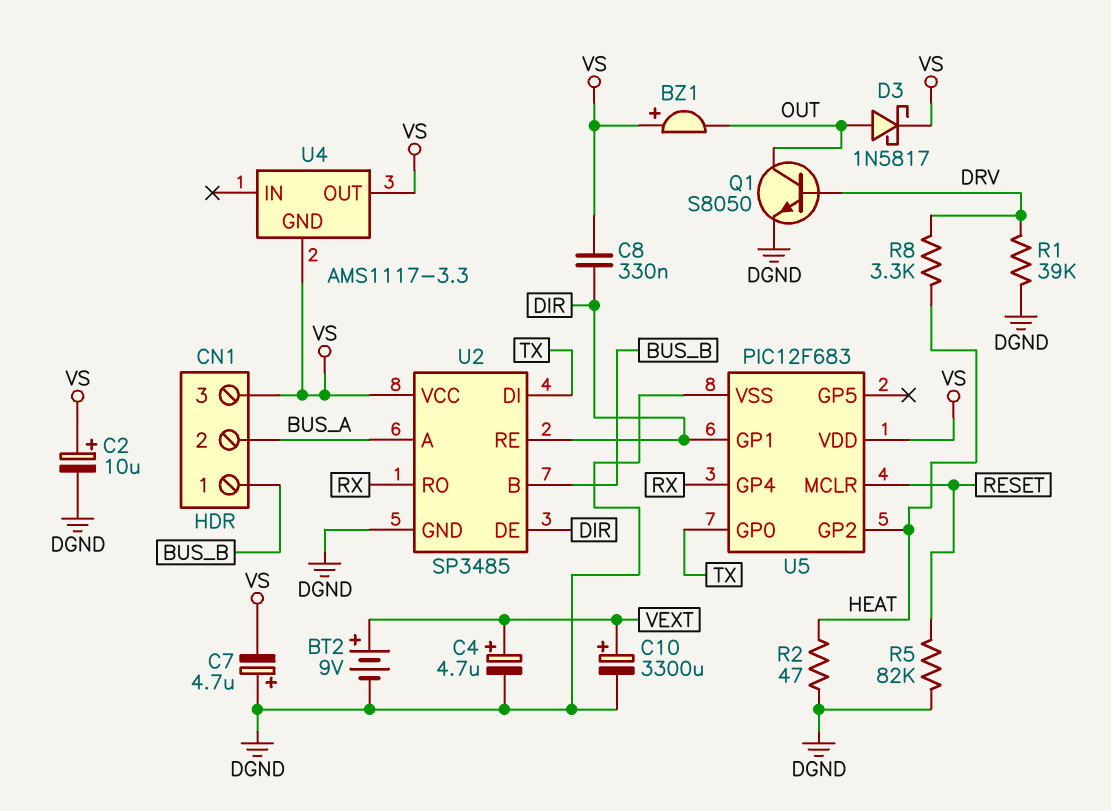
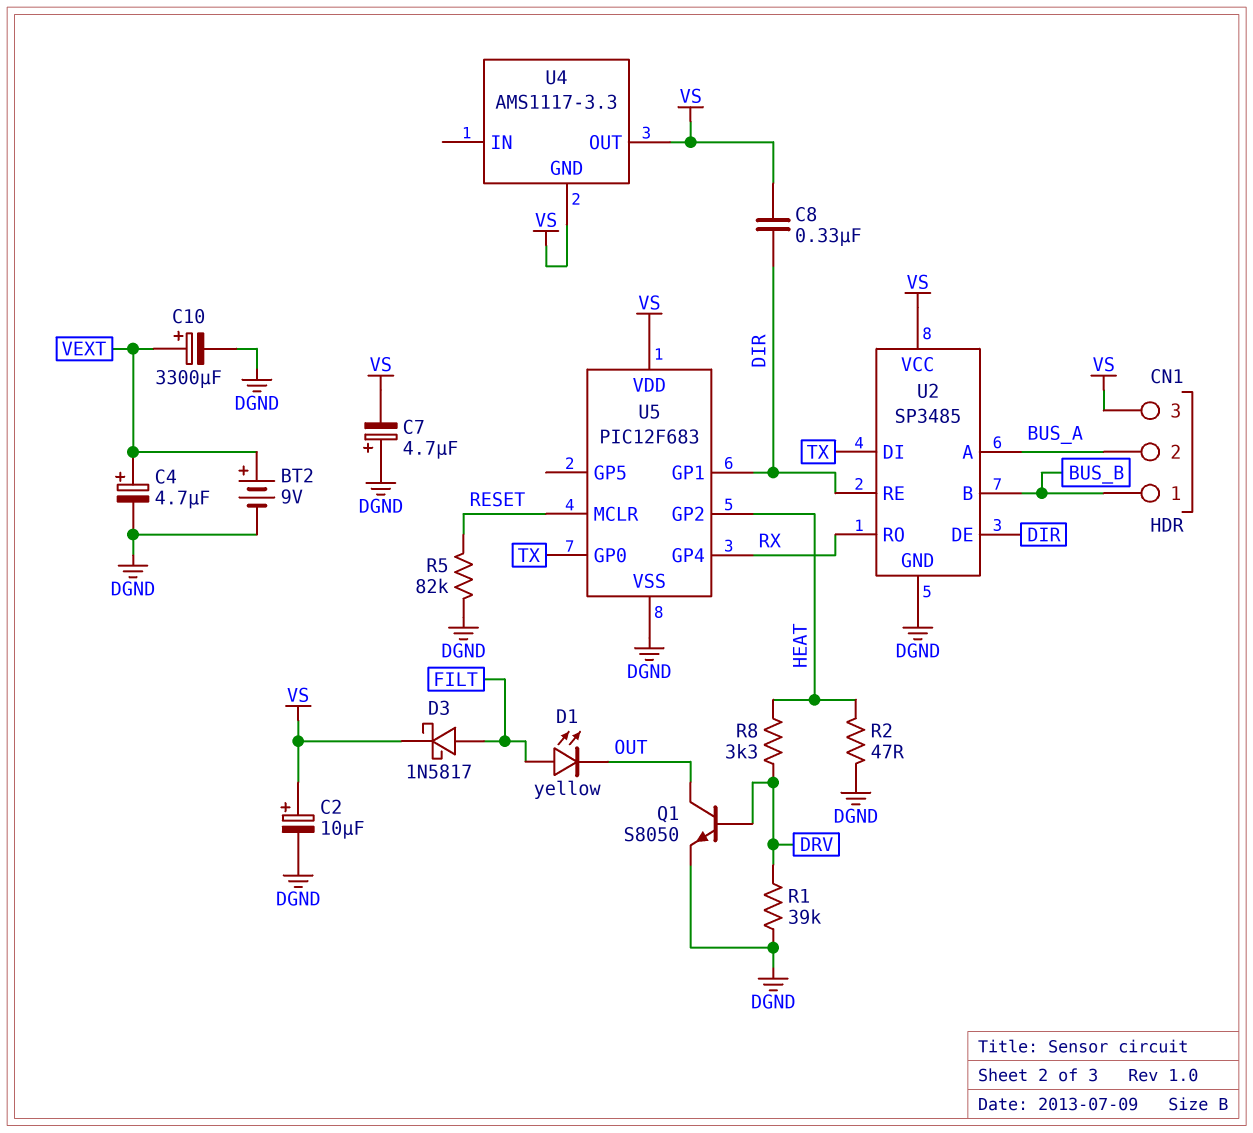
BZ1: buzzer (plus VS, minus OUT) -> none
D1: none -> LED yellow (A FILT, K OUT)
D3: schottky 1N5817 (A OUT, K VS) -> schottky 1N5817 (A FILT, K VS)

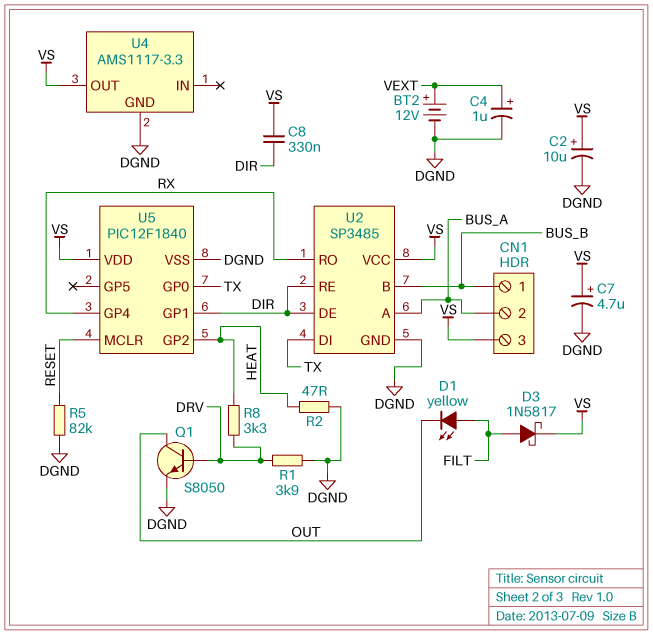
BT2: 9V (plus VEXT, minus DGND) -> 12V (plus VEXT, minus DGND)
C4: 4.7uF (plus VEXT, minus DGND) -> 1uF (plus VEXT, minus DGND)
C7: 4.7uF (plus DGND, minus VS) -> 4.7uF (plus VS, minus DGND)
C10: 3300uF (plus VEXT, minus DGND) -> none
R1: 39k (DGND, DRV) -> 3.9k (DGND, DRV)
U4 pin GND: VS -> DGND
U5: PIC12F683 -> PIC12F1840

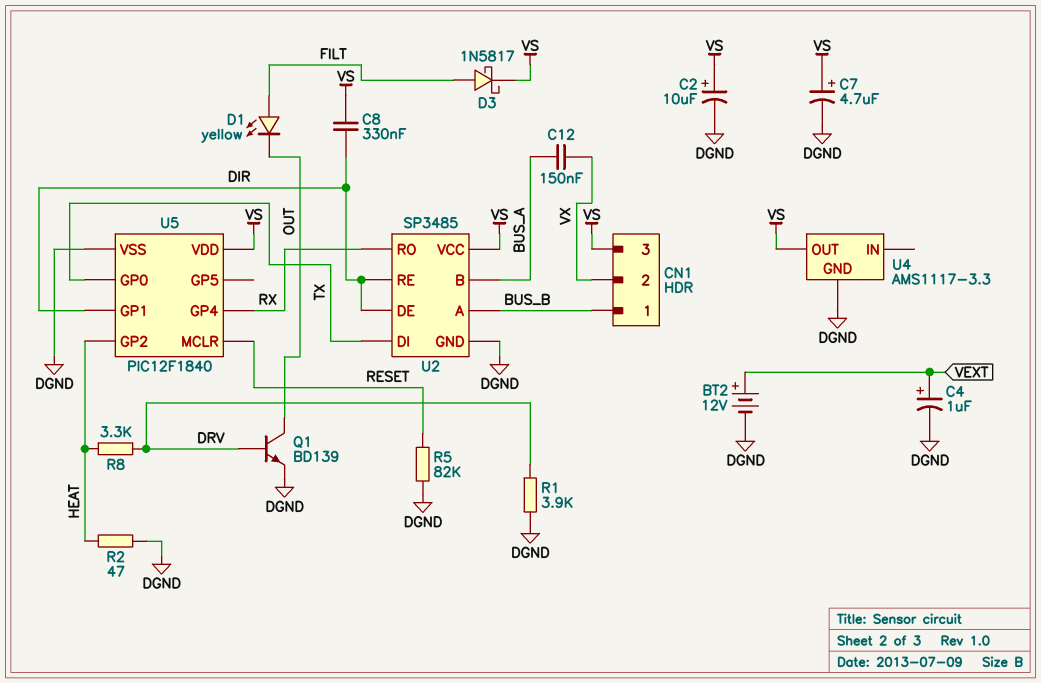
C12: none -> 150nF (BUS_A, VX)
CN1 pin 2: BUS_A -> VX
Q1: NPN S8050 (B DRV, C OUT, E DGND) -> NPN BD139 (B DRV, C OUT, E DGND)
U2 pin A: BUS_A -> BUS_B
U2 pin B: BUS_B -> BUS_A

